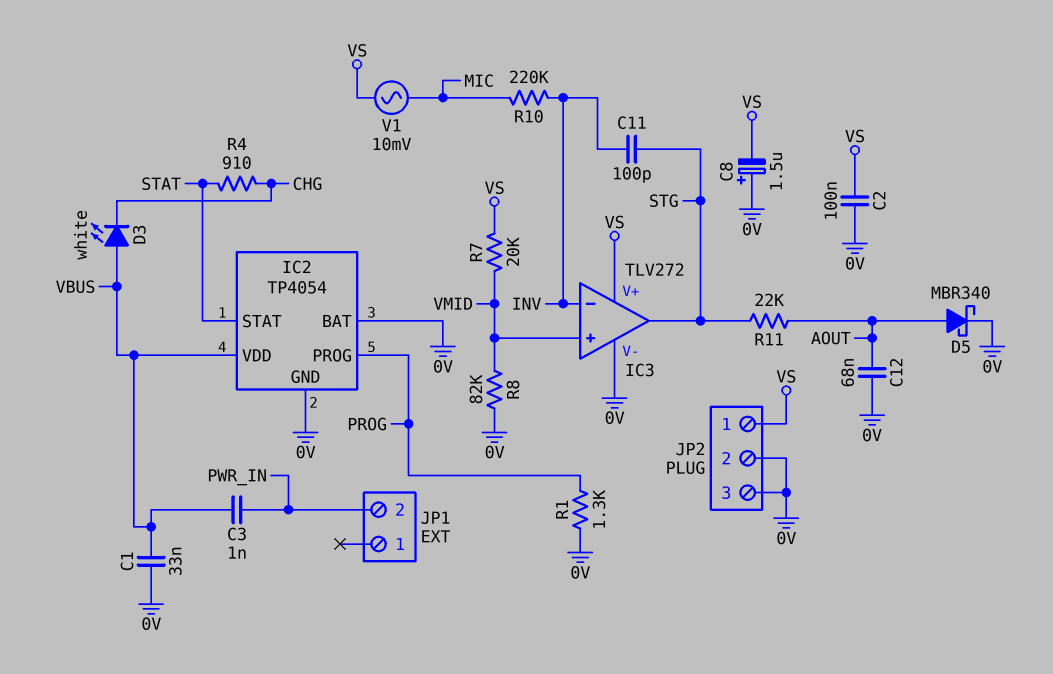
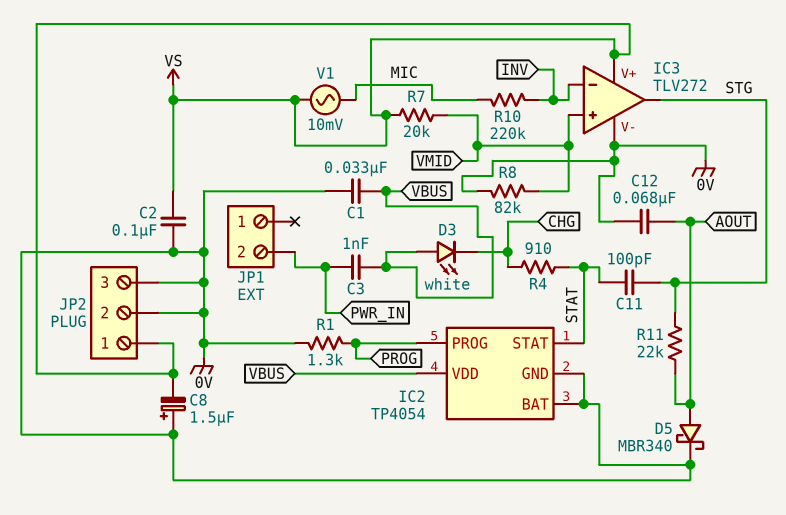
C11: 100pF (INV, STG) -> 100pF (STAT, STG)

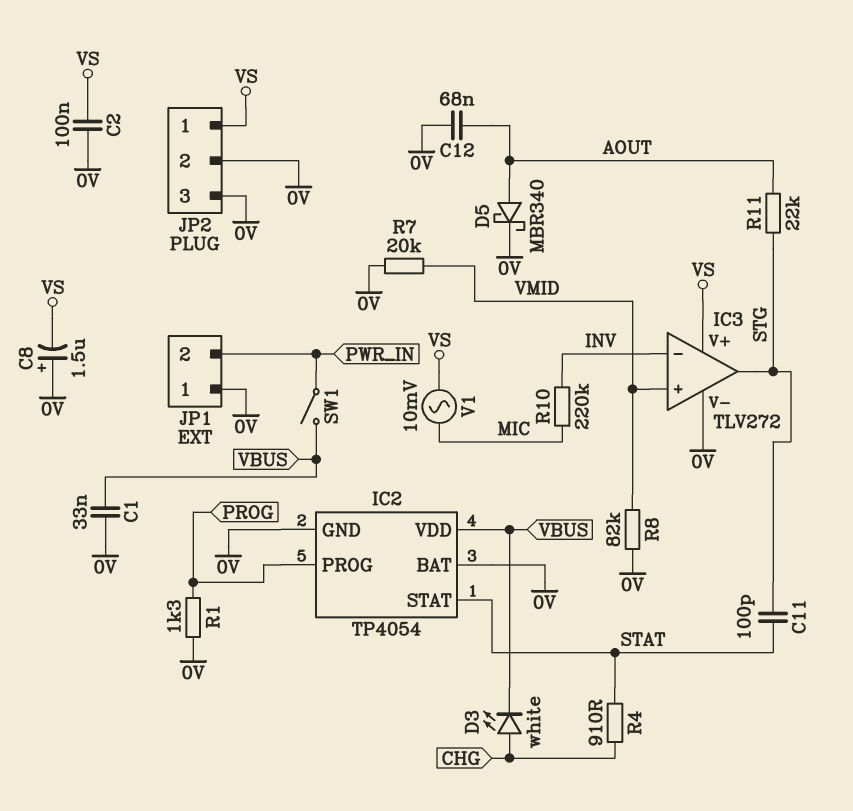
C3: 1nF (PWR_IN, VBUS) -> none
D3: LED white (A VBUS, K CHG) -> LED white (A CHG, K VBUS)
JP1 pin 1: none -> 0V
R7: 20k (VMID, VS) -> 20k (0V, VMID)
SW1: none -> switch (PWR_IN, VBUS)

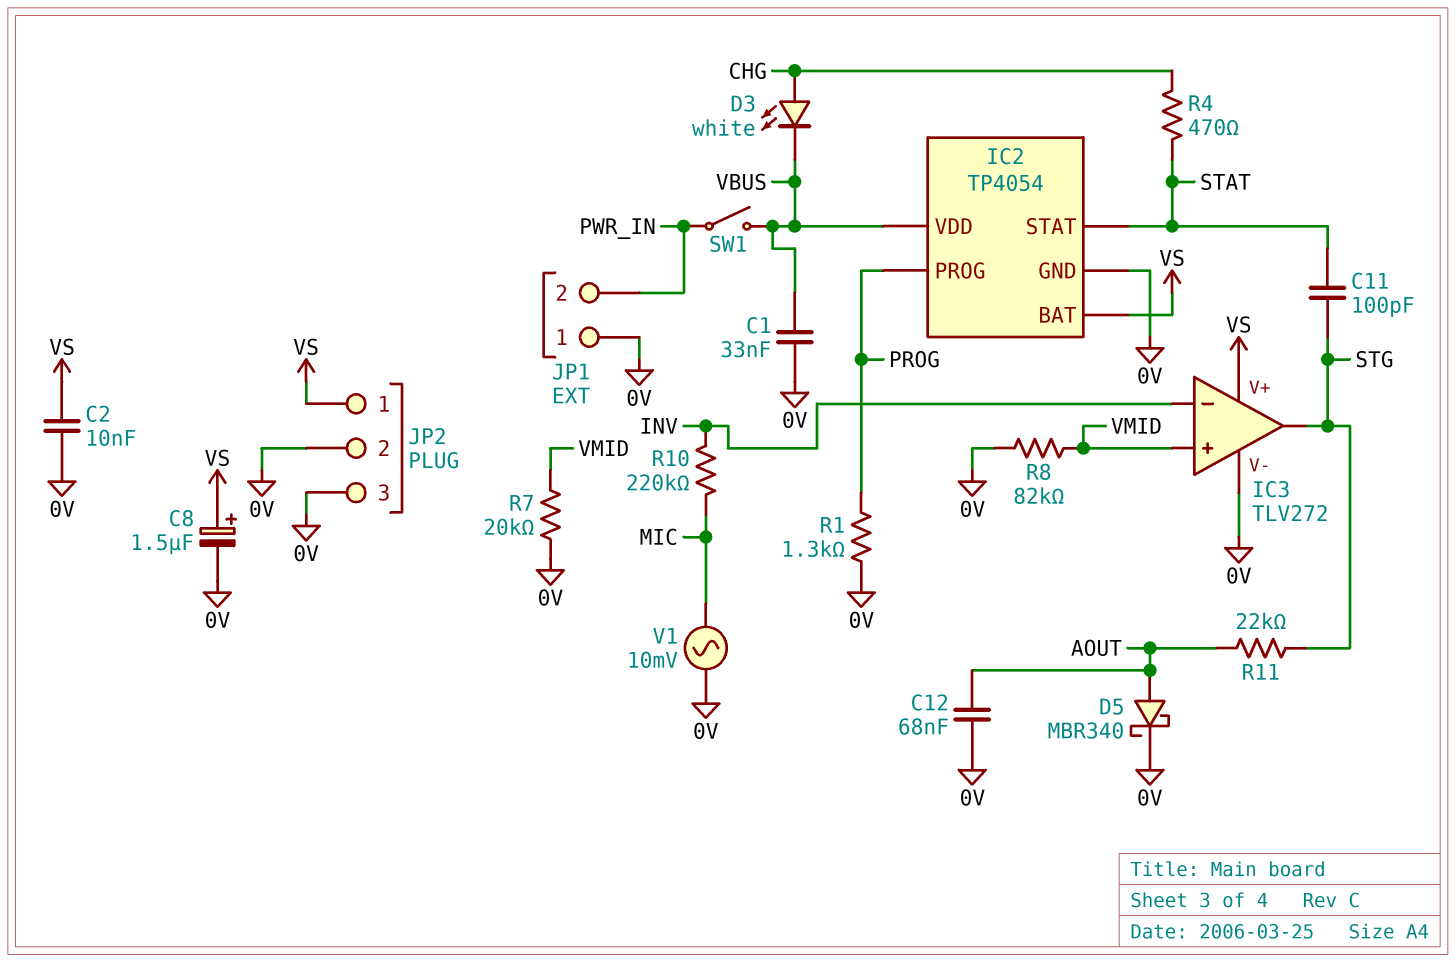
C2: 100nF (0V, VS) -> 10nF (0V, VS)
C8: 1.5uF (plus 0V, minus VS) -> 1.5uF (plus VS, minus 0V)
IC2 pin BAT: 0V -> VS
R4: 910 (CHG, STAT) -> 470 (CHG, STAT)
V1: AC 10mV (MIC, VS) -> AC 10mV (0V, MIC)

